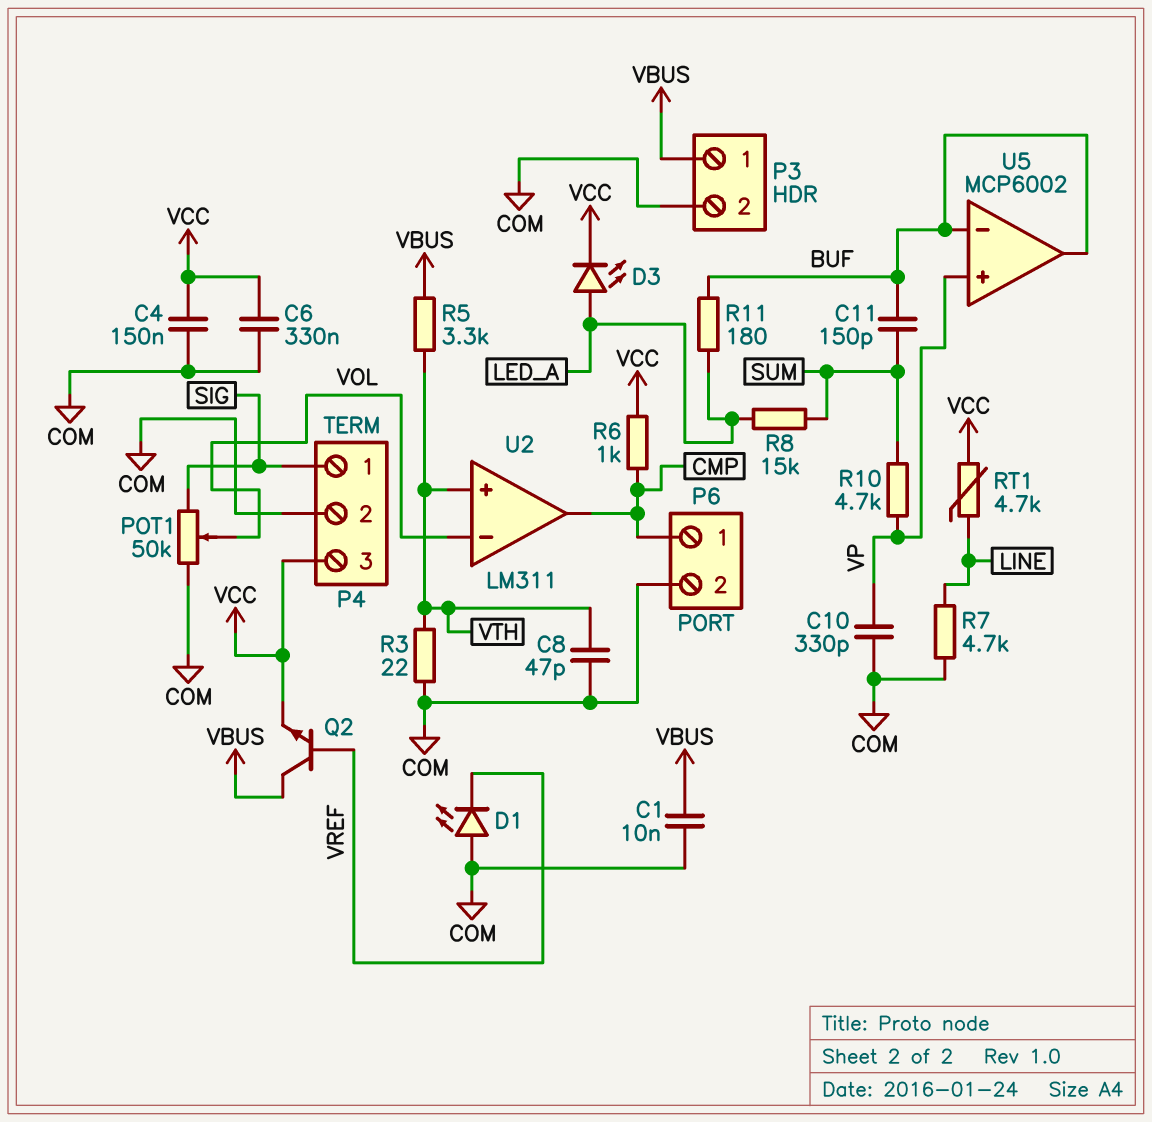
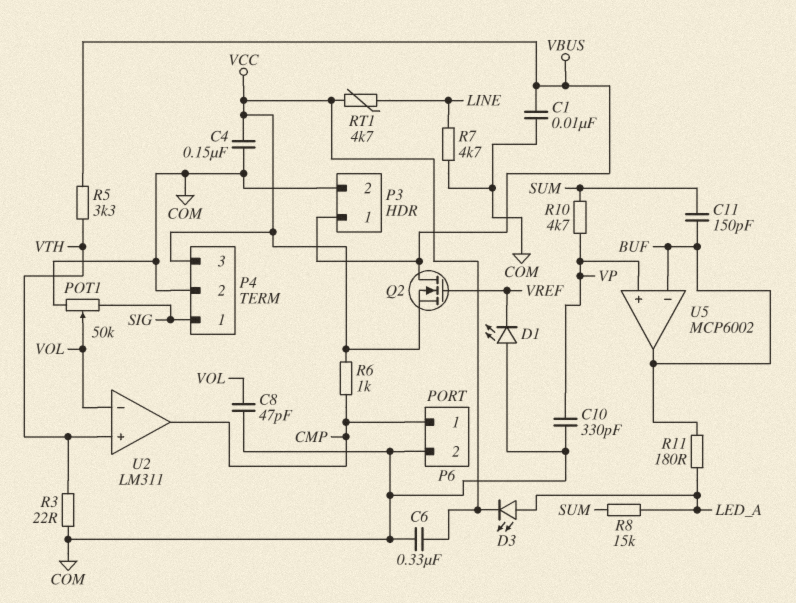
C8: 47pF (COM, VTH) -> 47pF (COM, VOL)
Q2: NPN (B VREF, C VBUS, E VCC) -> NMOS (G VREF, D VBUS, S VCC)

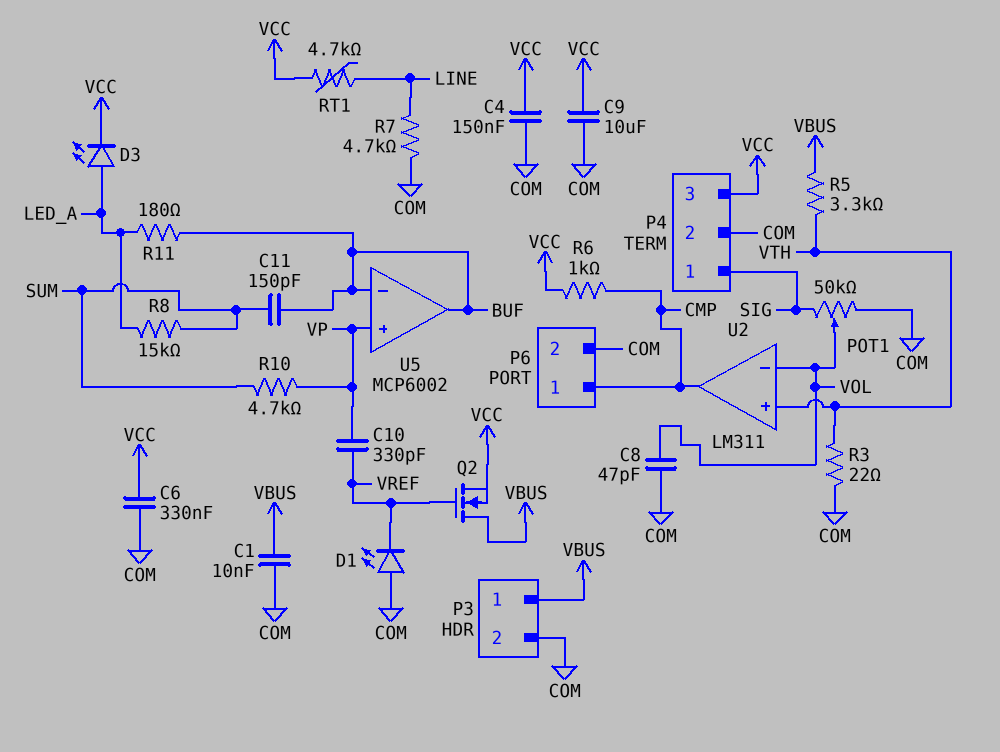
C9: none -> 10uF (COM, VCC)
C10: 330pF (COM, VP) -> 330pF (VP, VREF)

